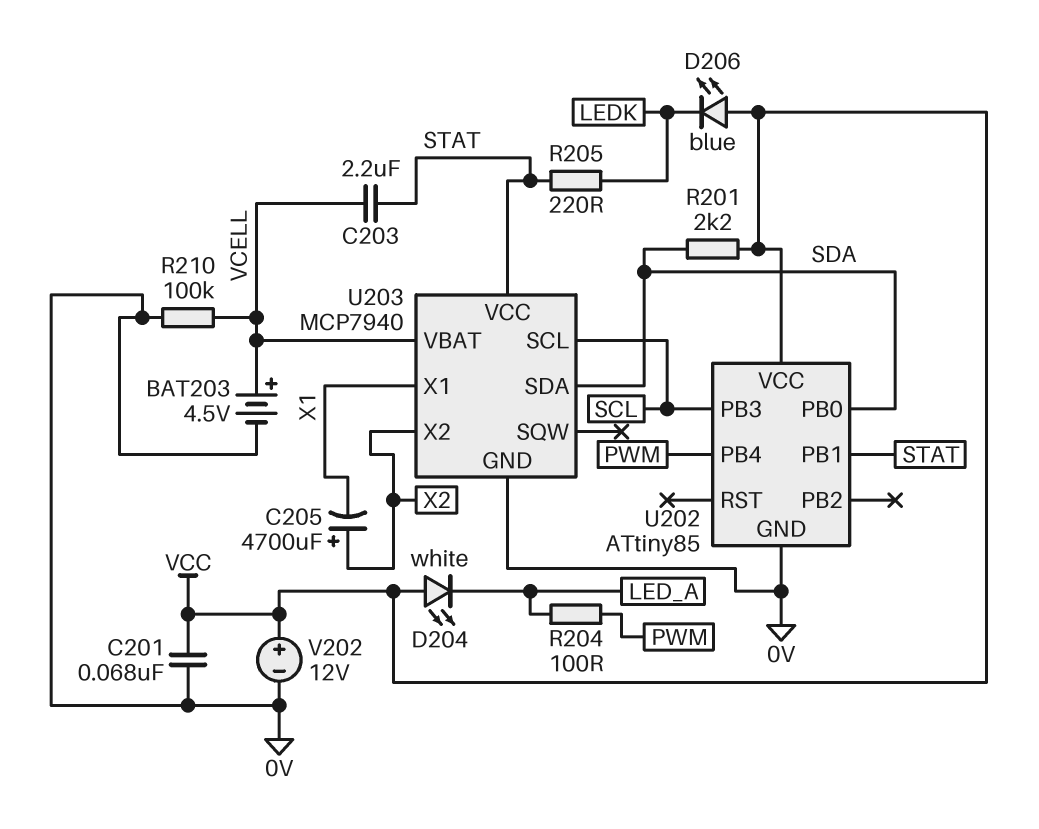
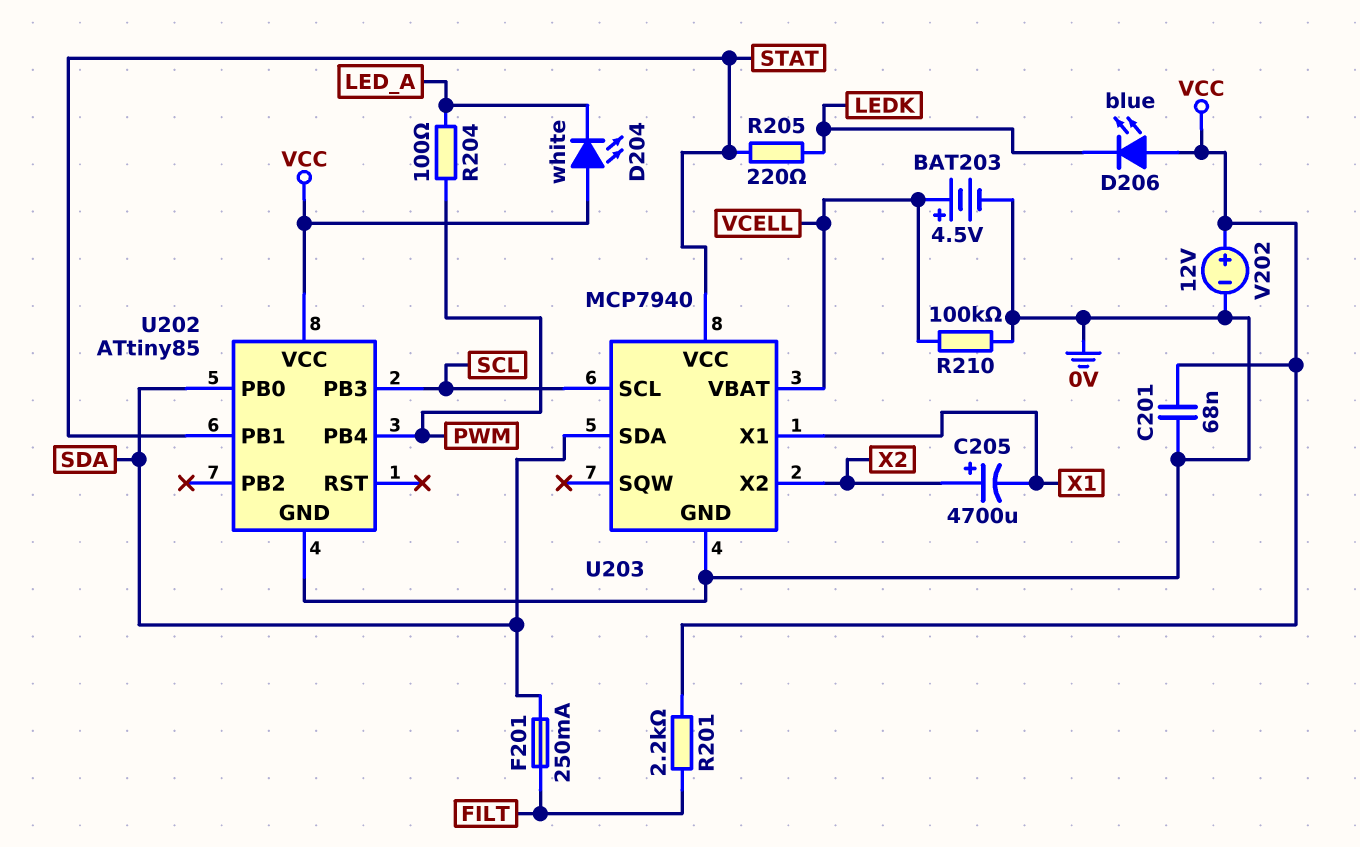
C203: 2.2uF (STAT, VCELL) -> none
F201: none -> 250mA (FILT, SDA)
R201: 2.2k (SDA, VCC) -> 2.2k (FILT, VCC)

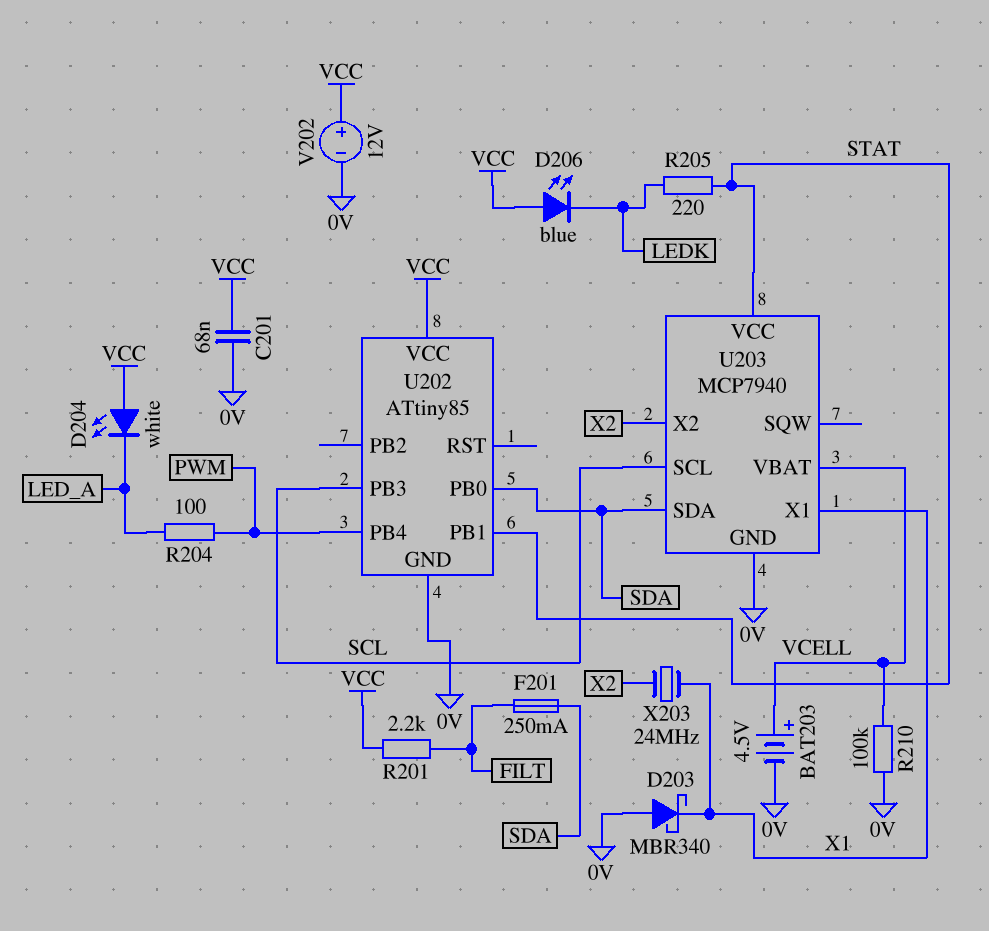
C205: 4700uF (plus X2, minus X1) -> none
D203: none -> schottky MBR340 (A 0V, K X1)
X203: none -> 24MHz (X1, X2)

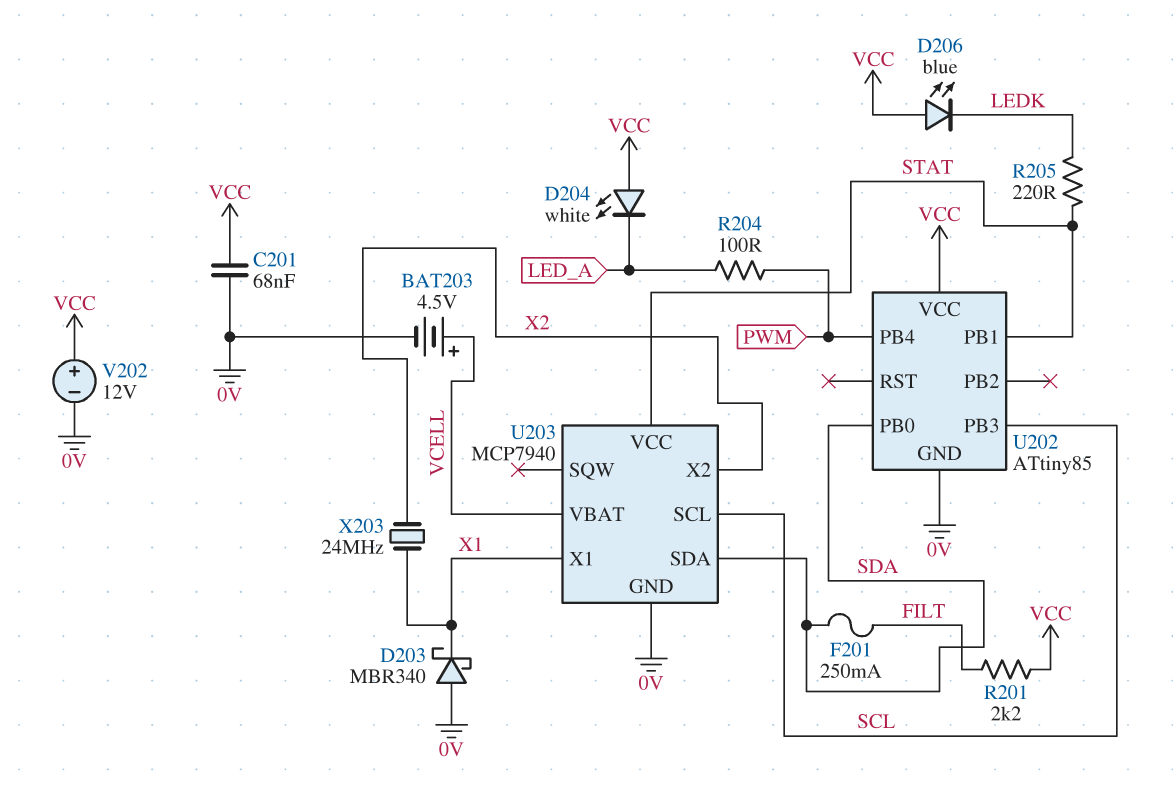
R210: 100k (0V, VCELL) -> none

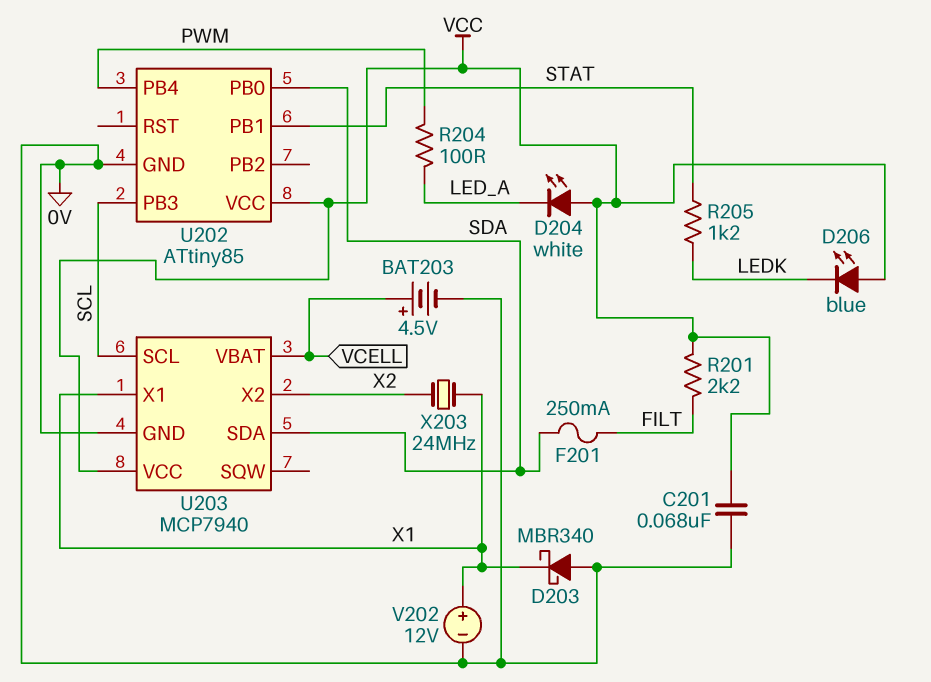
R205: 220 (LEDK, STAT) -> 1.2k (LEDK, STAT)
U203 pin VCC: STAT -> VCC
V202: 12V (plus VCC, minus 0V) -> 12V (plus X1, minus 0V)

